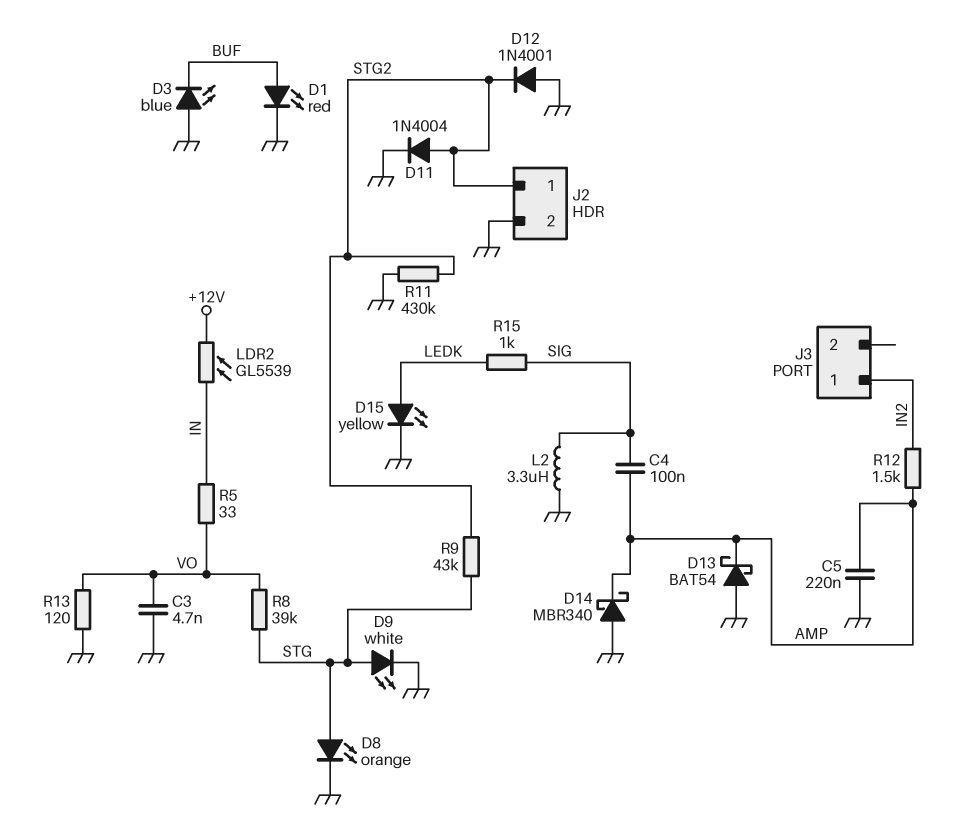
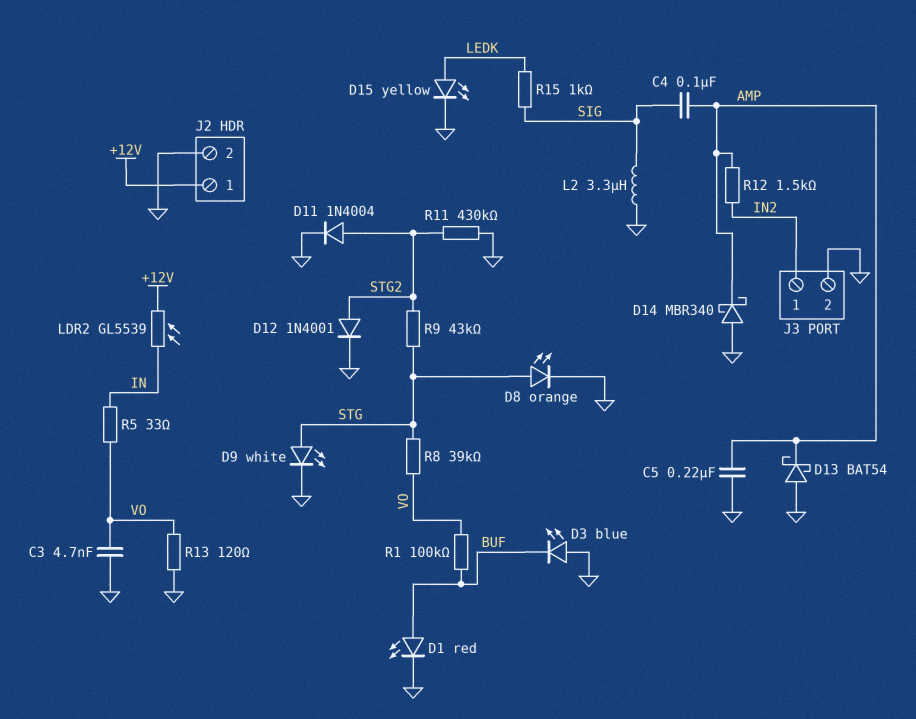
D12: diode 1N4001 (A GND, K STG2) -> diode 1N4001 (A STG2, K GND)
J2 pin 1: STG2 -> +12V
J3 pin 2: none -> GND
R1: none -> 100k (BUF, VO)

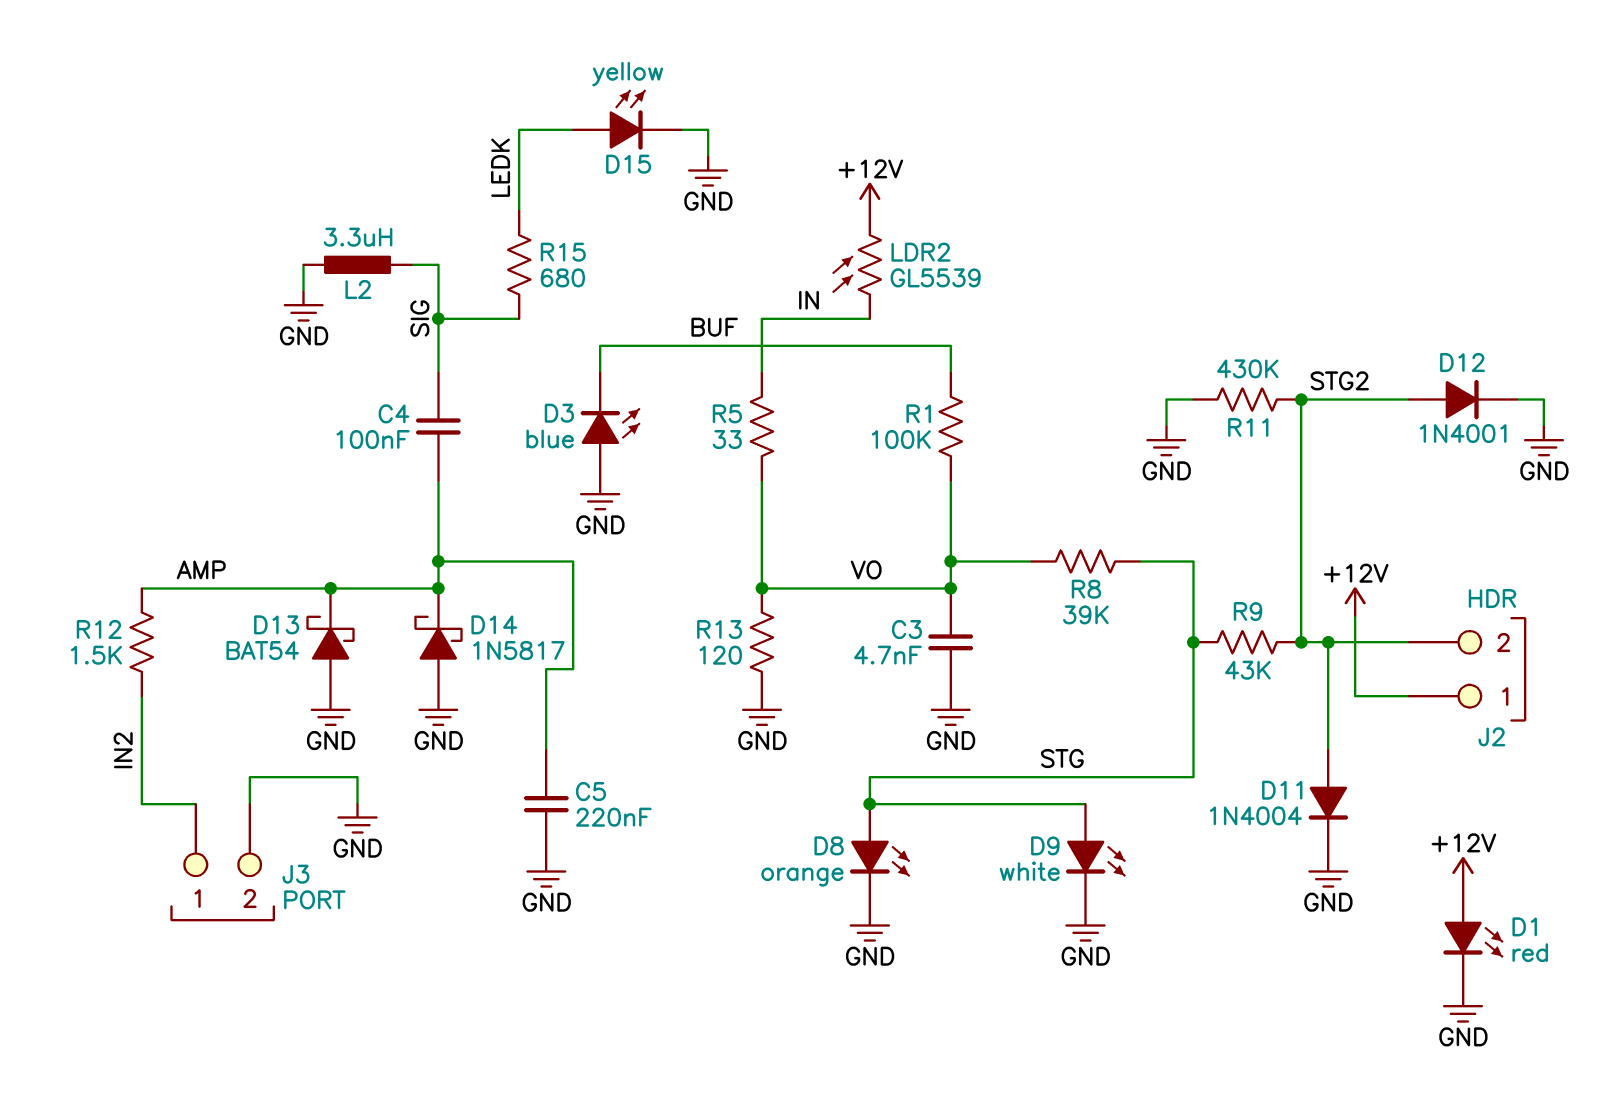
D1: LED red (A BUF, K GND) -> LED red (A +12V, K GND)
D14: schottky MBR340 (A GND, K AMP) -> schottky 1N5817 (A GND, K AMP)
J2 pin 2: GND -> STG2
R15: 1k (LEDK, SIG) -> 680 (LEDK, SIG)

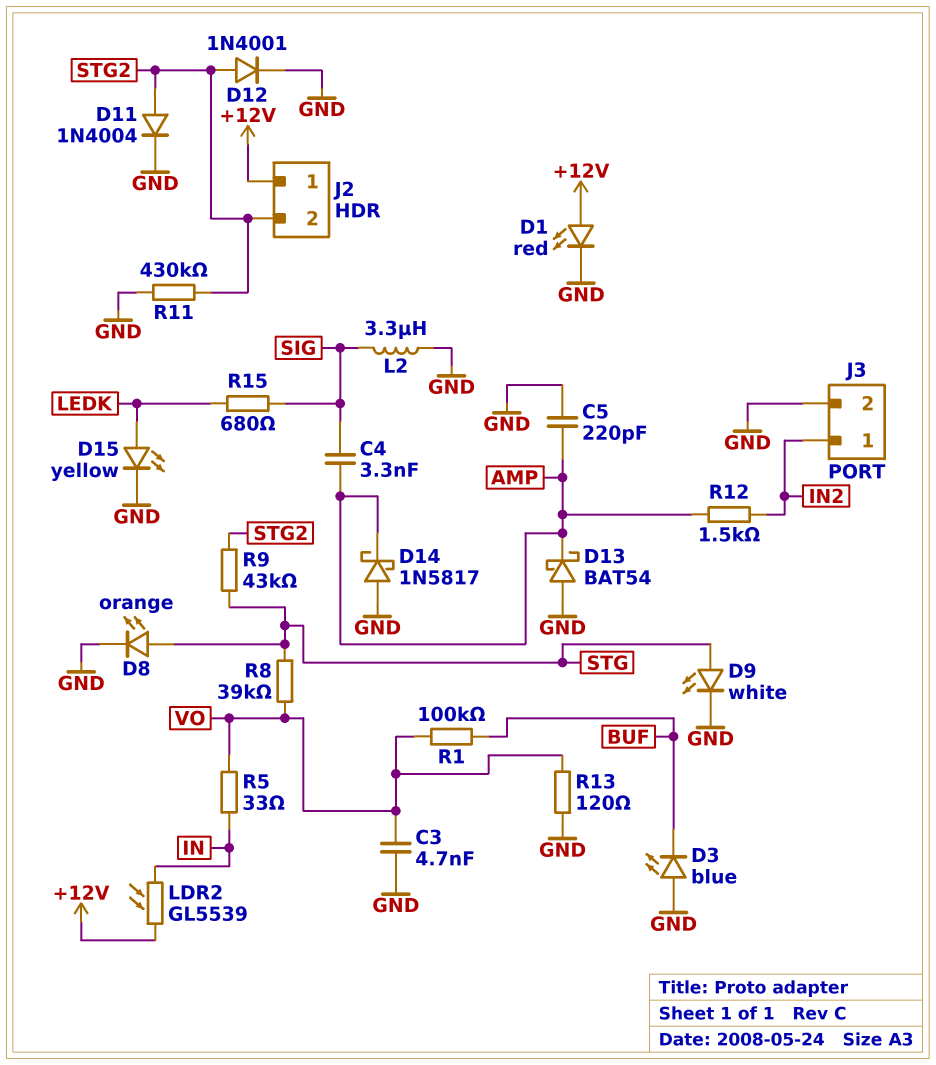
C4: 100nF (AMP, SIG) -> 3.3nF (AMP, SIG)
C5: 220nF (AMP, GND) -> 220pF (AMP, GND)

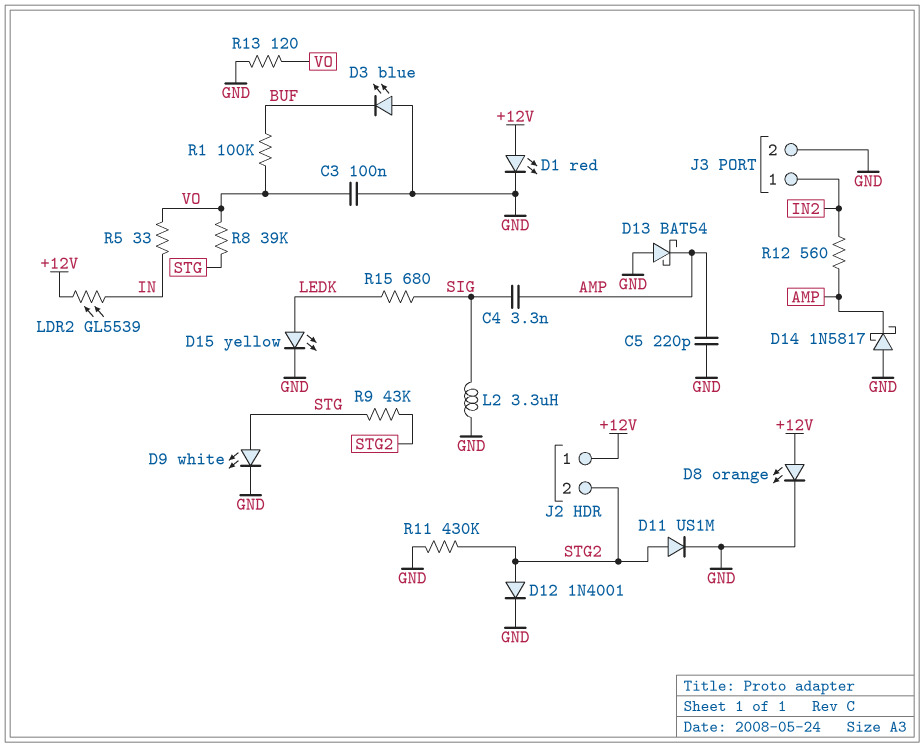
C3: 4.7nF (GND, VO) -> 100nF (GND, VO)
D8: LED orange (A STG, K GND) -> LED orange (A +12V, K GND)
D11: diode 1N4004 (A STG2, K GND) -> diode US1M (A STG2, K GND)
R12: 1.5k (AMP, IN2) -> 560 (AMP, IN2)

